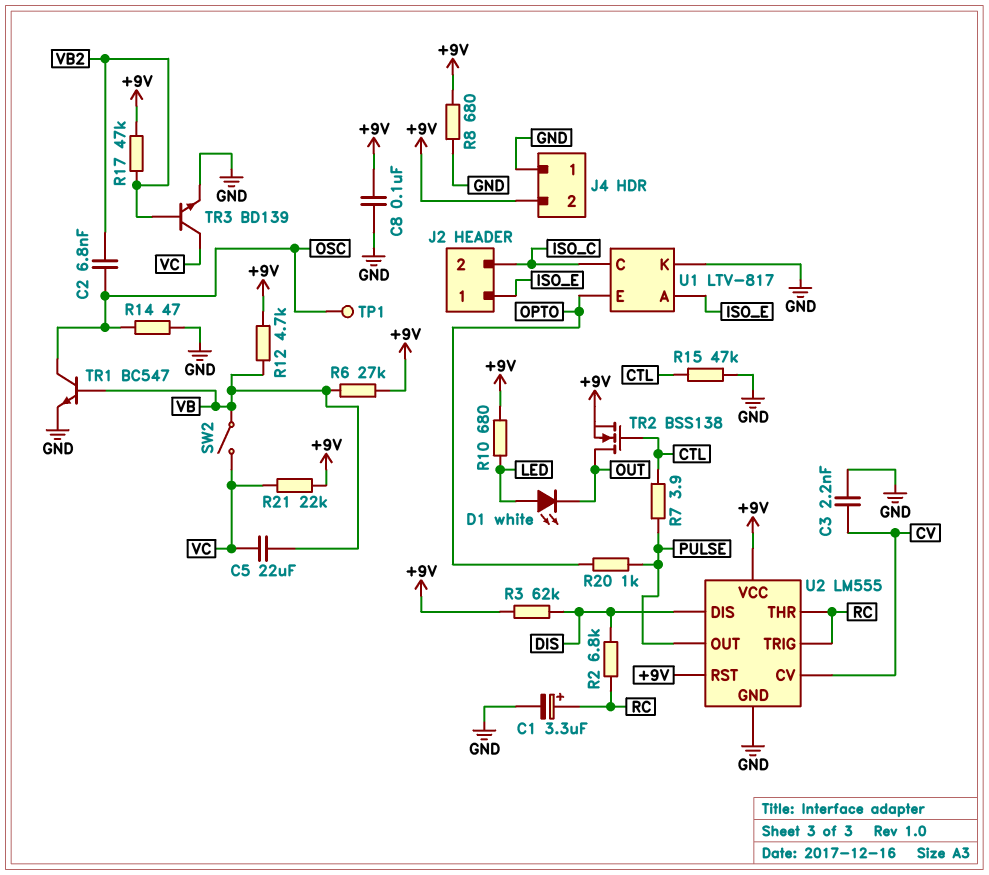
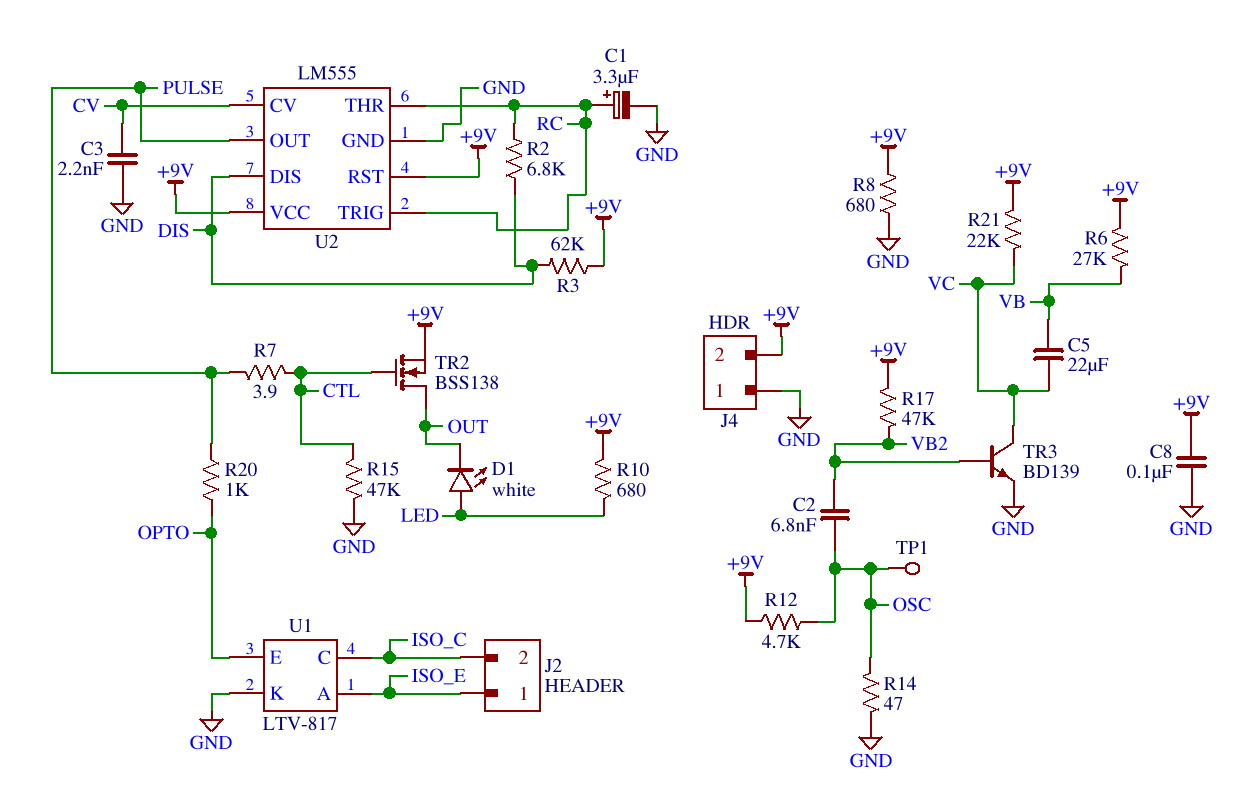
R12: 4.7k (+9V, VB) -> 4.7k (+9V, OSC)
SW2: switch (VB, VC) -> none
TR1: NPN BC547 (B VB, C OSC, E GND) -> none

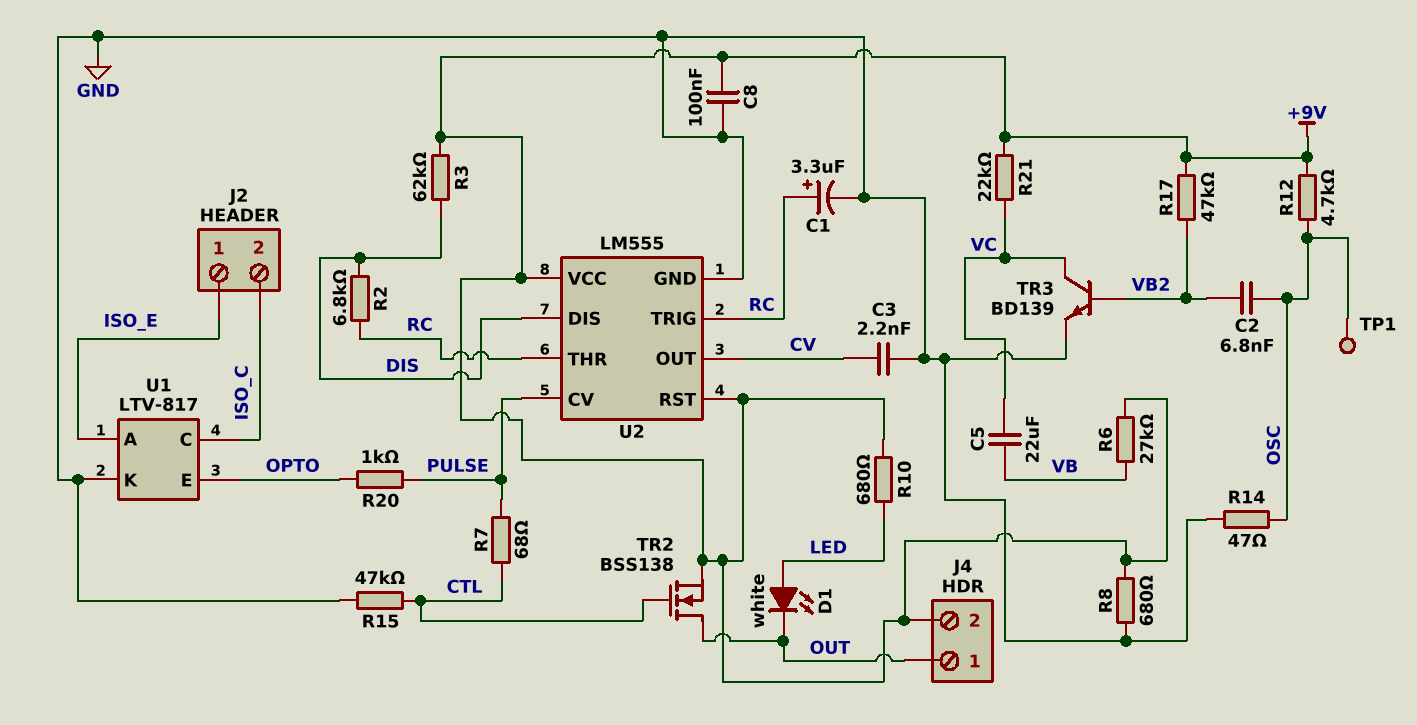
J4 pin 1: GND -> OUT
R7: 3.9 (CTL, PULSE) -> 68 (CTL, PULSE)
U2 pin CV: CV -> PULSE
U2 pin OUT: PULSE -> CV

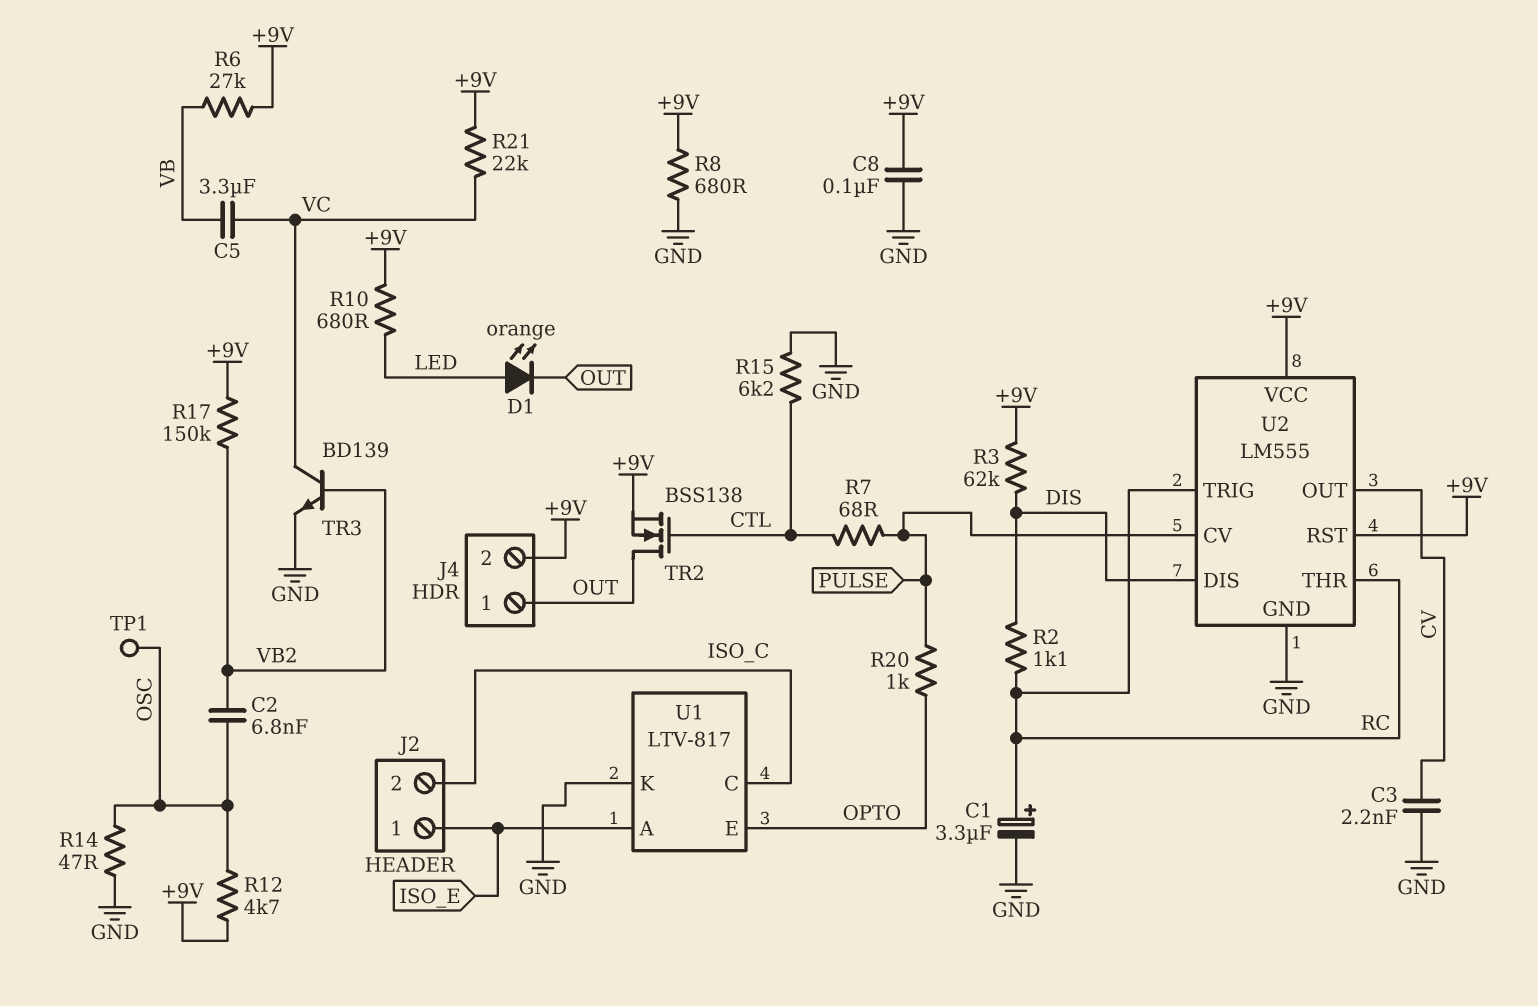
C5: 22uF (VB, VC) -> 3.3uF (VB, VC)
D1: LED white (A LED, K OUT) -> LED orange (A LED, K OUT)
R2: 6.8k (DIS, RC) -> 1.1k (DIS, RC)
R15: 47k (CTL, GND) -> 6.2k (CTL, GND)
R17: 47k (+9V, VB2) -> 150k (+9V, VB2)

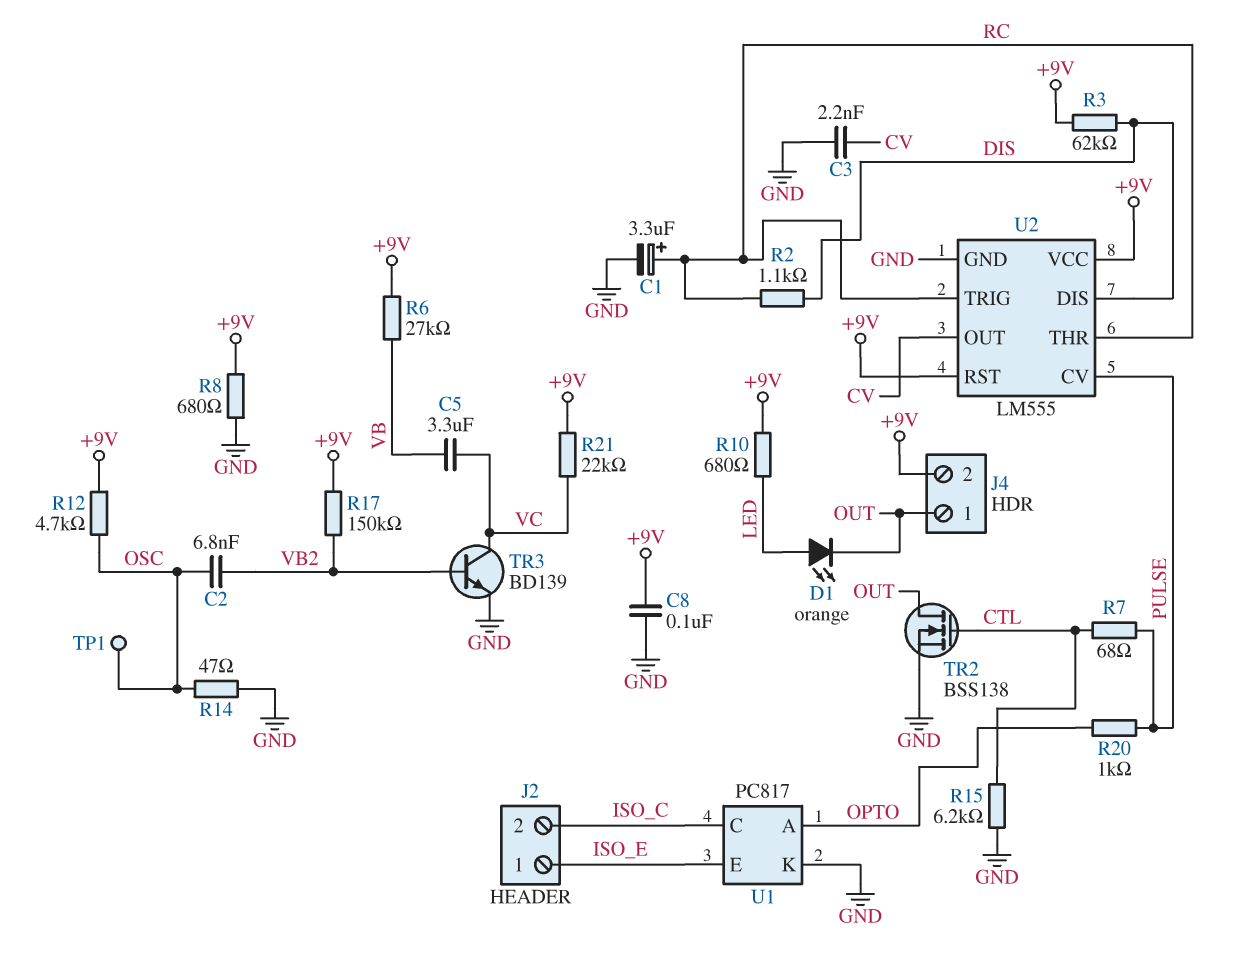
TR2: NMOS BSS138 (G CTL, D OUT, S +9V) -> NMOS BSS138 (G CTL, D OUT, S GND)
U1: LTV-817 -> PC817
U1 pin A: ISO_E -> OPTO
U1 pin E: OPTO -> ISO_E

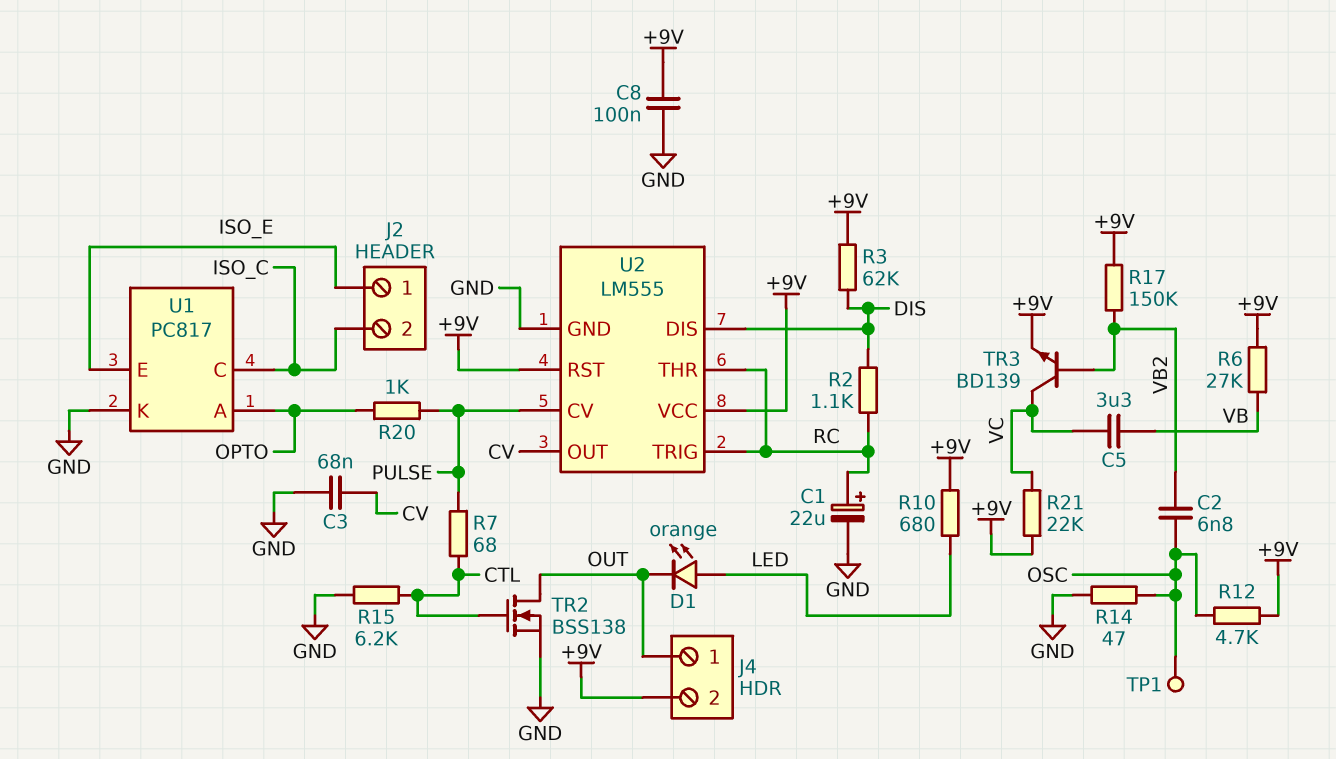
C1: 3.3uF (plus RC, minus GND) -> 22uF (plus RC, minus GND)
C3: 2.2nF (CV, GND) -> 68nF (CV, GND)
R8: 680 (+9V, GND) -> none
TR3: NPN BD139 (B VB2, C VC, E GND) -> NPN BD139 (B VB2, C VC, E +9V)

